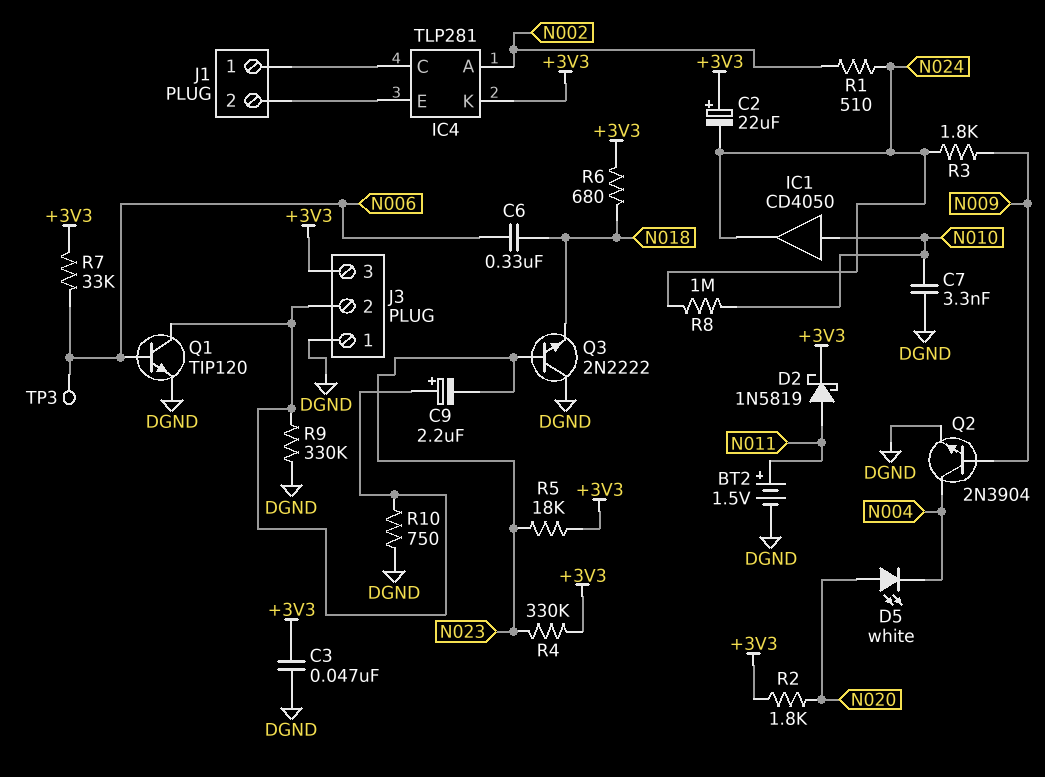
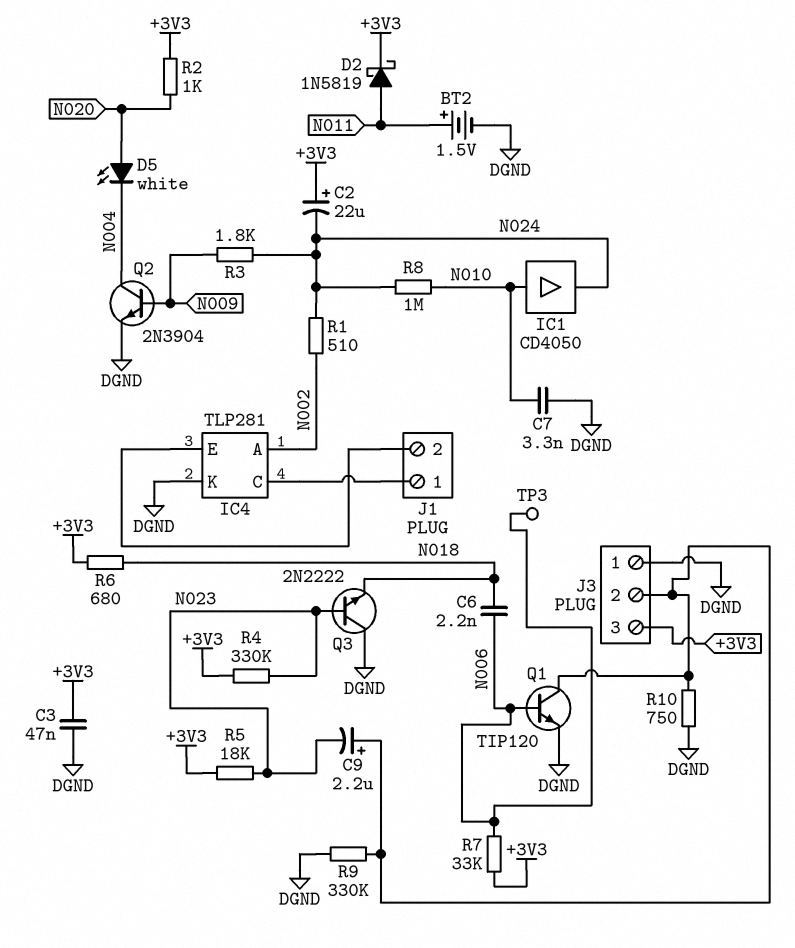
C6: 330nF (N006, N018) -> 2.2nF (N006, N018)
IC4 pin K: +3V3 -> DGND
R2: 1.8k (+3V3, N020) -> 1k (+3V3, N020)

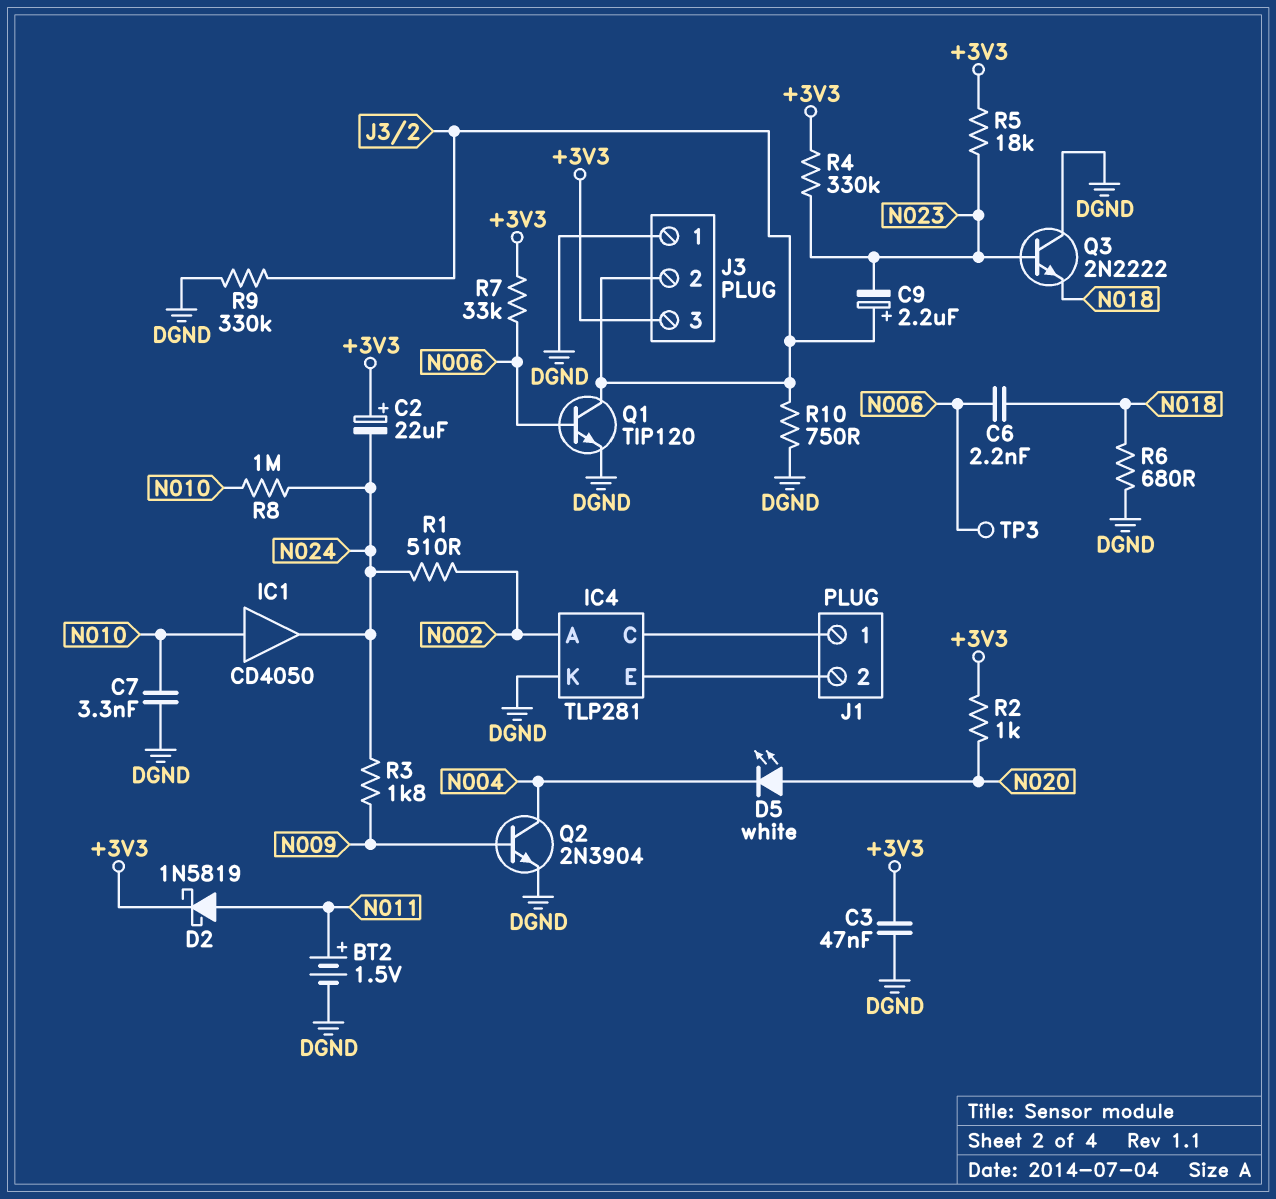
R6: 680 (+3V3, N018) -> 680 (DGND, N018)

